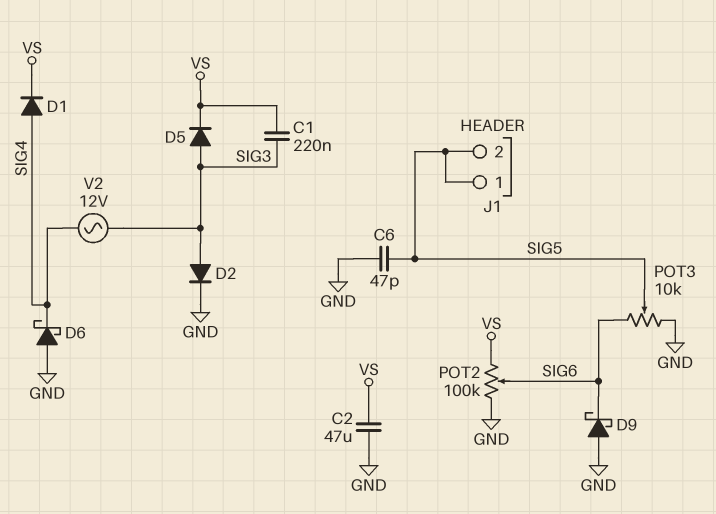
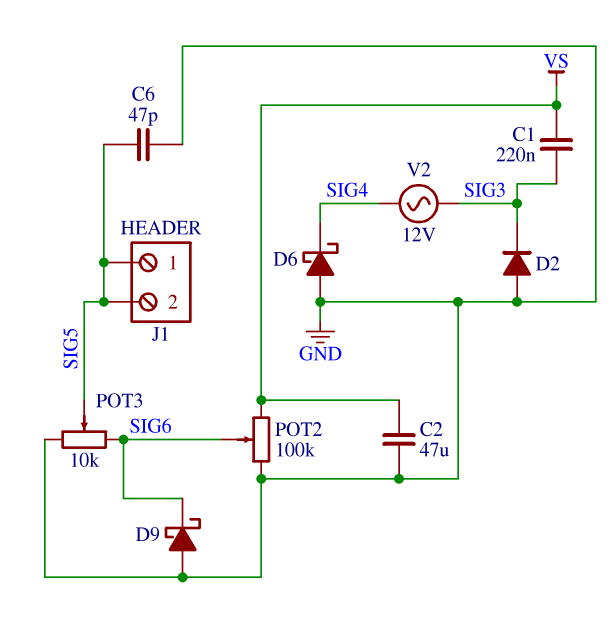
D1: diode (A SIG4, K VS) -> none
D2: diode (A SIG3, K GND) -> diode (A GND, K SIG3)
D5: diode (A SIG3, K VS) -> none

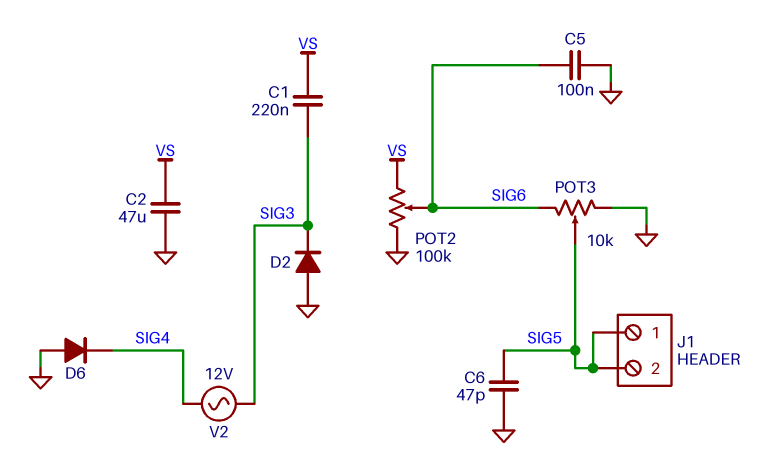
C5: none -> 100nF (GND, SIG6)
D6: schottky (A GND, K SIG4) -> diode (A GND, K SIG4)
D9: schottky (A GND, K SIG6) -> none

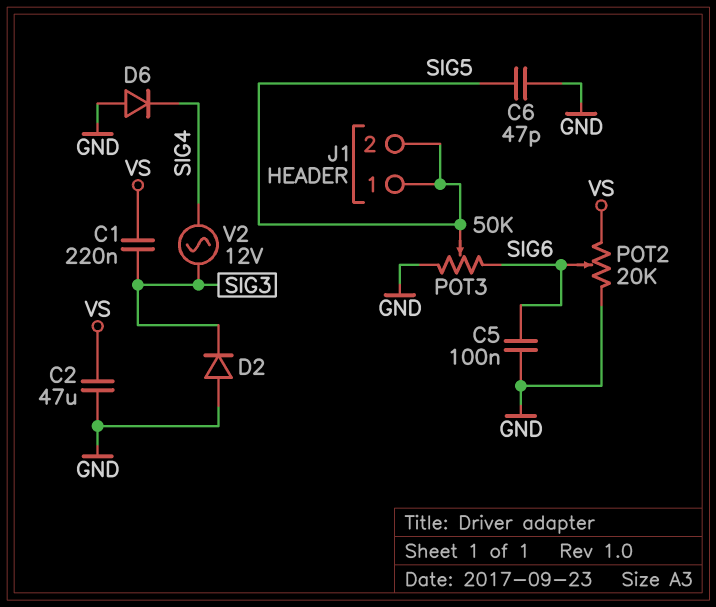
POT2: 100k (GND, VS, wiper SIG6) -> 20k (GND, VS, wiper SIG6)
POT3: 10k (GND, SIG6, wiper SIG5) -> 50k (GND, SIG6, wiper SIG5)

